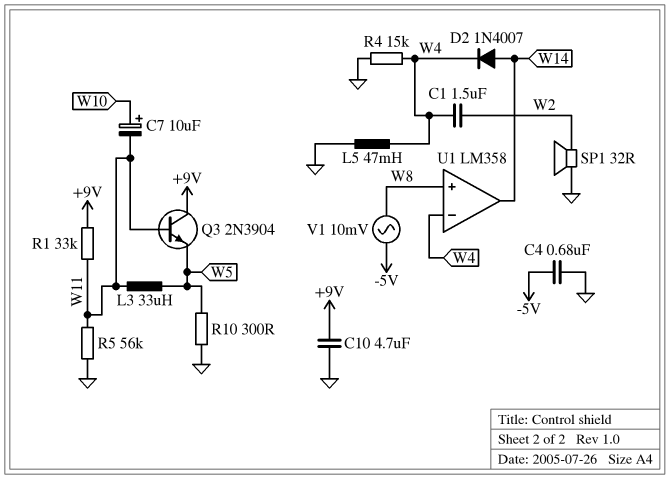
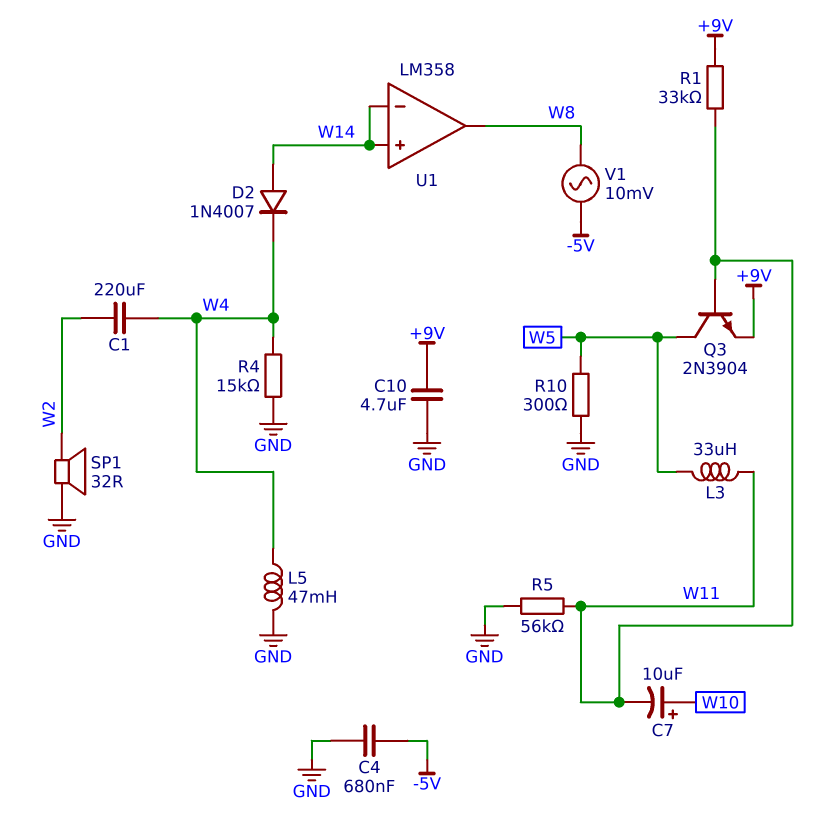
C1: 1.5uF (W2, W4) -> 220uF (W2, W4)
Q3: NPN 2N3904 (B W11, C +9V, E W5) -> NPN 2N3904 (B W11, C W5, E +9V)
U1 pin in+: W8 -> W14
U1 pin in-: W4 -> W14
U1 pin out: W14 -> W8

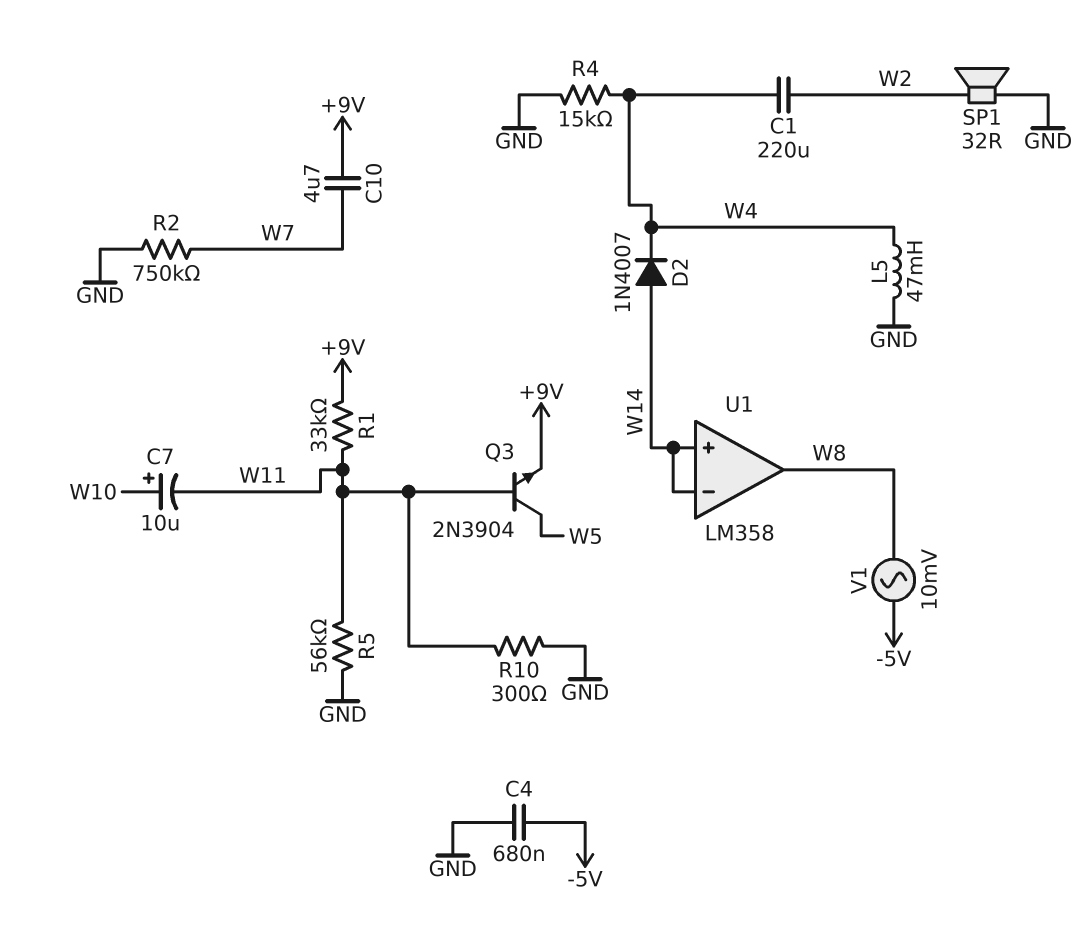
C10: 4.7uF (+9V, GND) -> 4.7uF (+9V, W7)
L3: 33uH (W5, W11) -> none
R2: none -> 750k (GND, W7)
R10: 300 (GND, W5) -> 300 (GND, W11)

